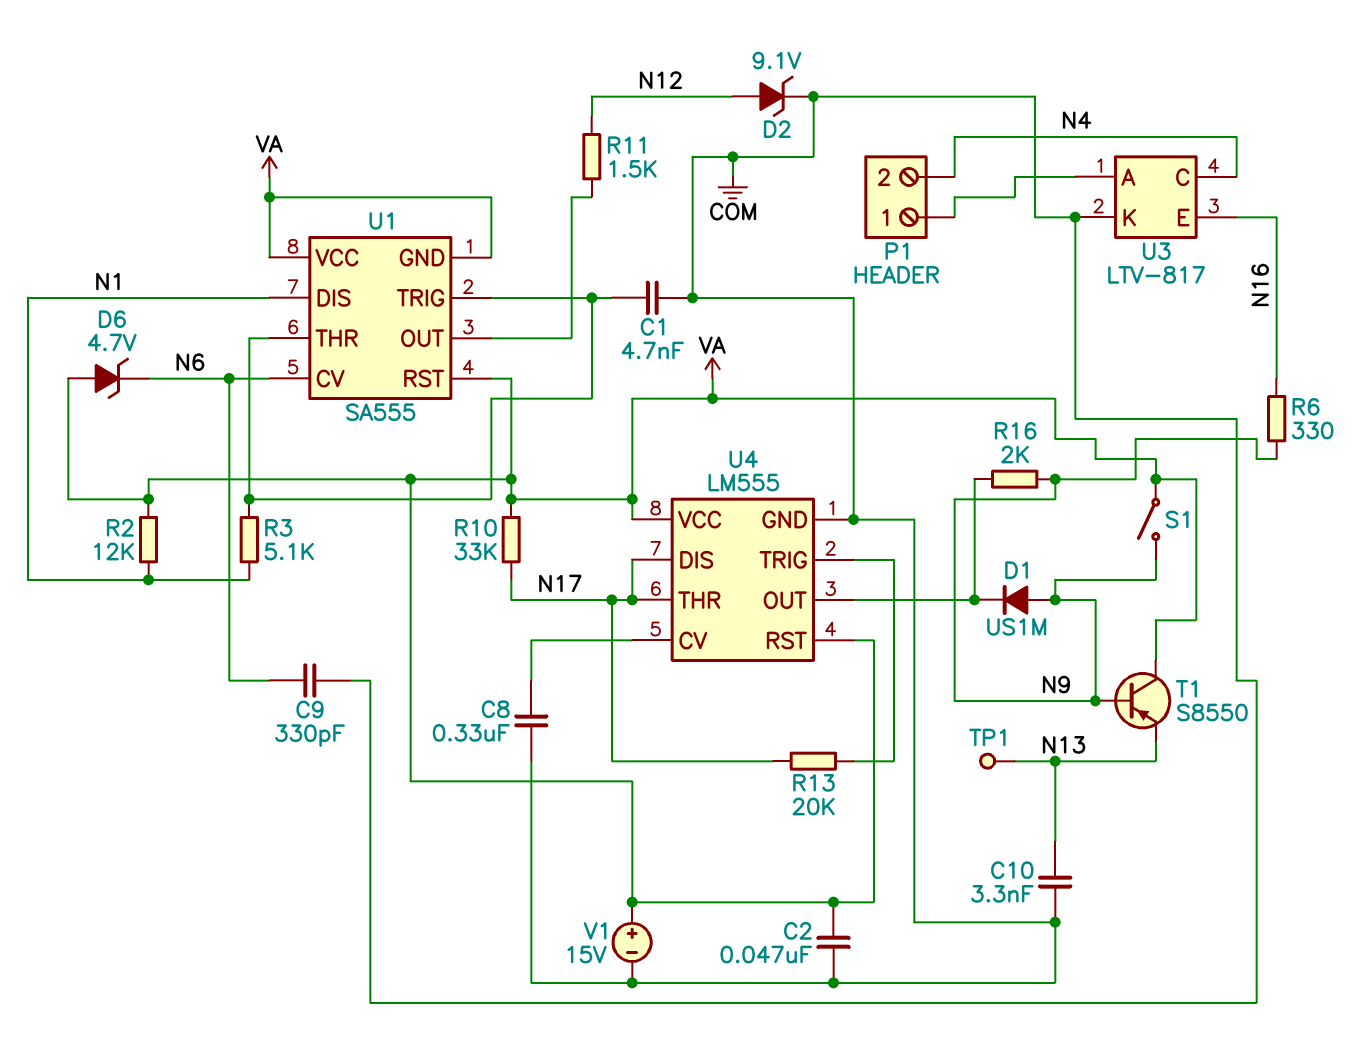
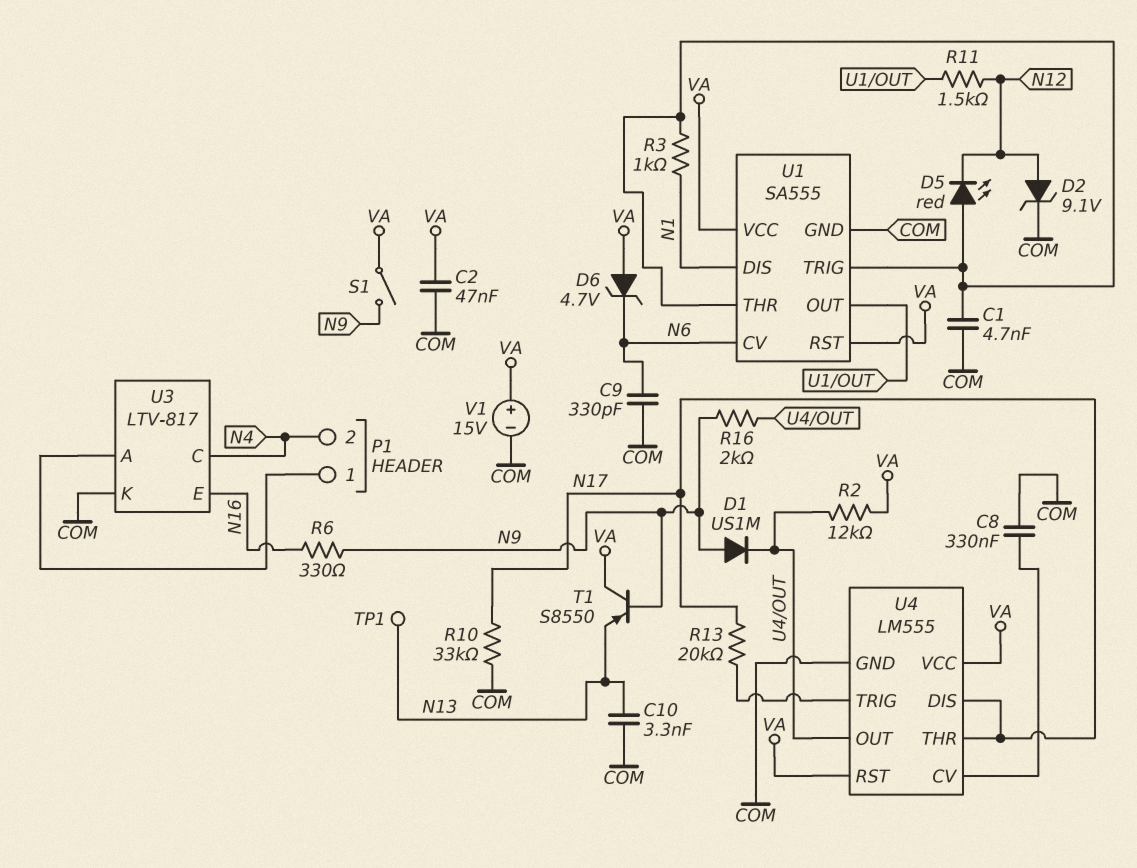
D5: none -> LED red (A U1/THR, K N12)
R2: 12k (N1, VA) -> 12k (U4/OUT, VA)
R3: 5.1k (N1, U1/THR) -> 1k (N1, U1/THR)
R10: 33k (N17, VA) -> 33k (COM, N17)
U1 pin GND: VA -> COM

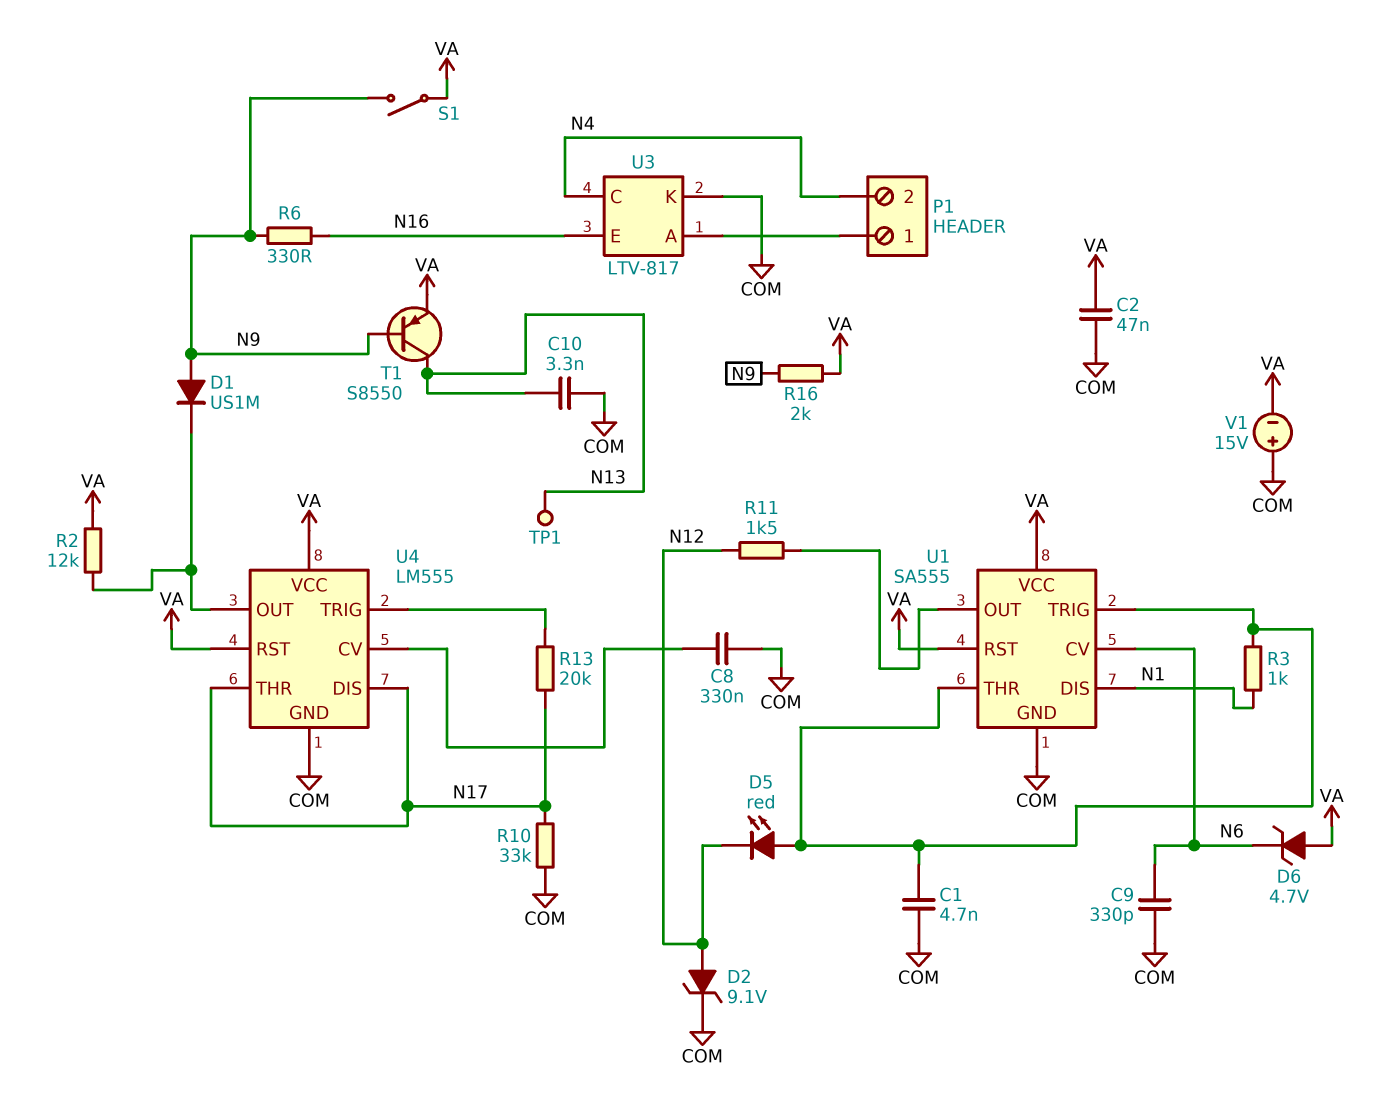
R16: 2k (N9, U4/OUT) -> 2k (N9, VA)
T1: PNP S8550 (B N9, C VA, E N13) -> PNP S8550 (B N9, C N13, E VA)
V1: 15V (plus VA, minus COM) -> 15V (plus COM, minus VA)

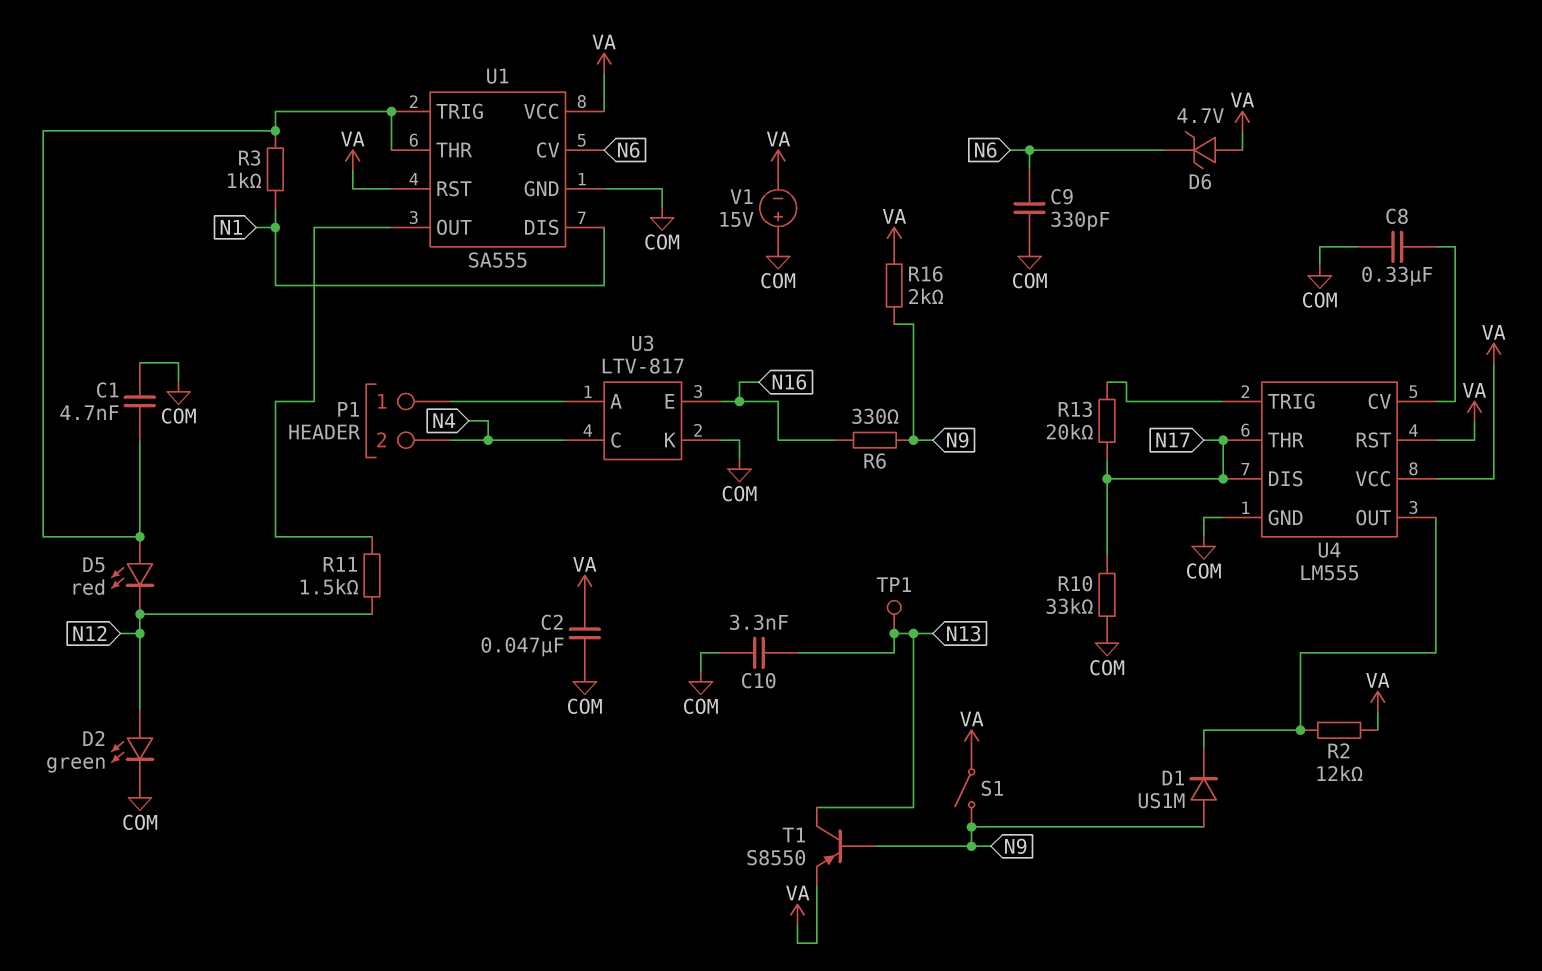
D2: zener 9.1V (A N12, K COM) -> LED green (A N12, K COM)

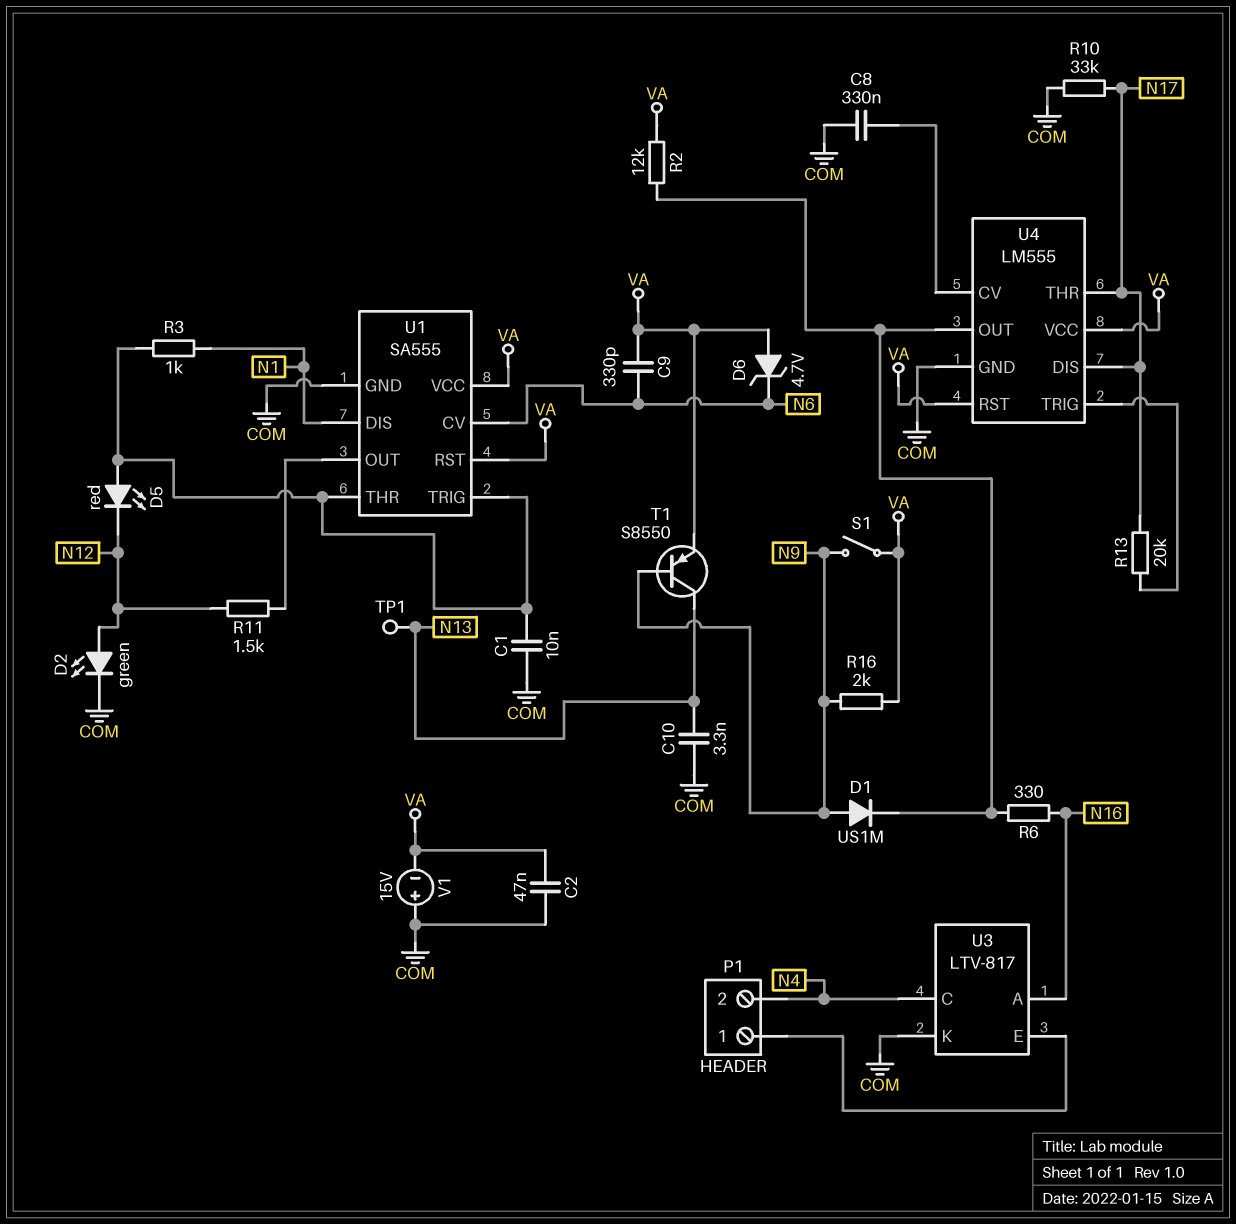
C1: 4.7nF (COM, U1/THR) -> 10nF (COM, U1/THR)
C9: 330pF (COM, N6) -> 330pF (N6, VA)
R6: 330 (N9, N16) -> 330 (N16, U4/OUT)
U3 pin A: P1/1 -> N16
U3 pin E: N16 -> P1/1

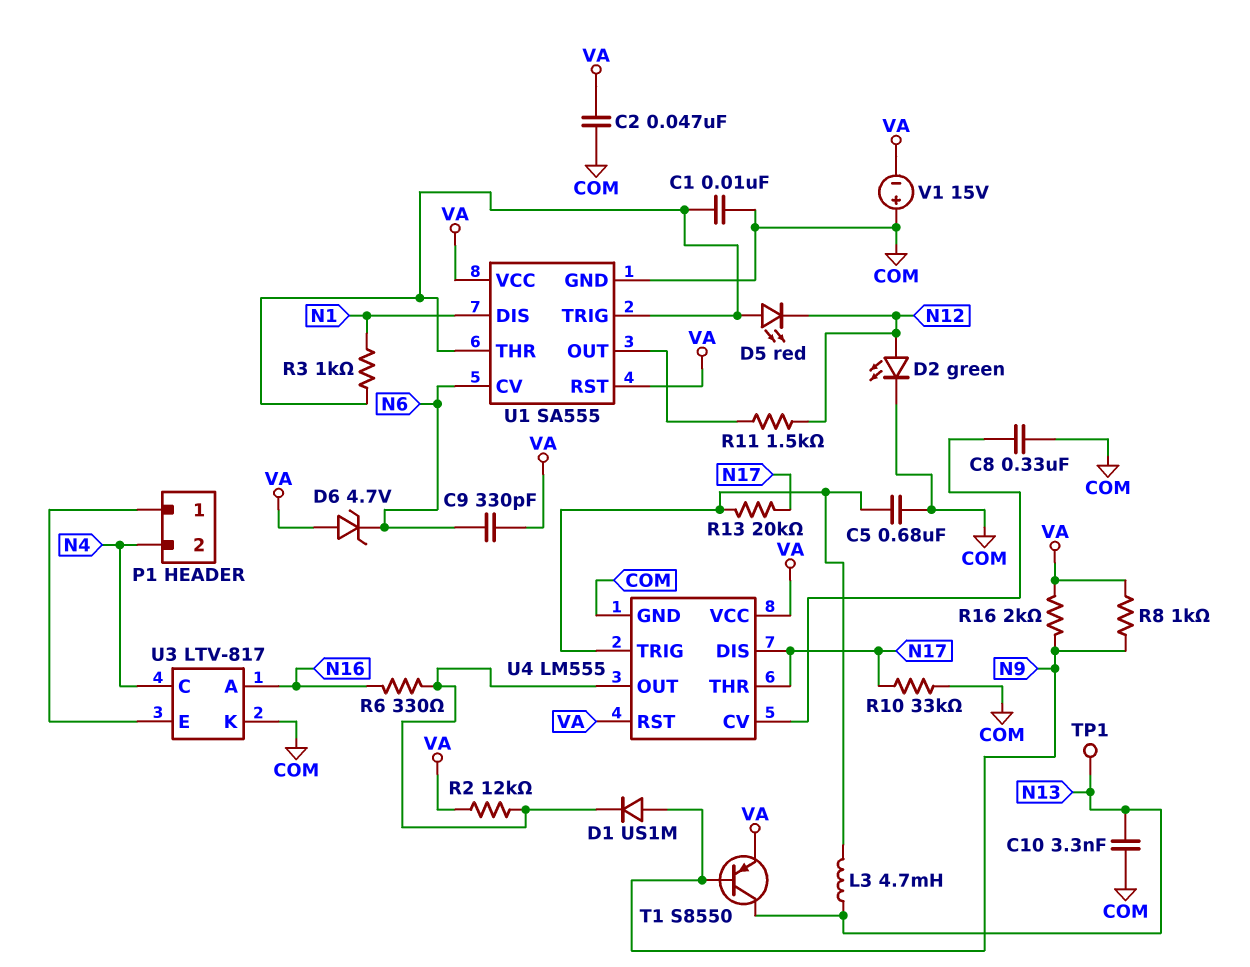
C5: none -> 680nF (COM, U4/TRIG)
L3: none -> 4.7mH (N13, U4/TRIG)
R8: none -> 1k (N9, VA)
S1: switch (N9, VA) -> none

